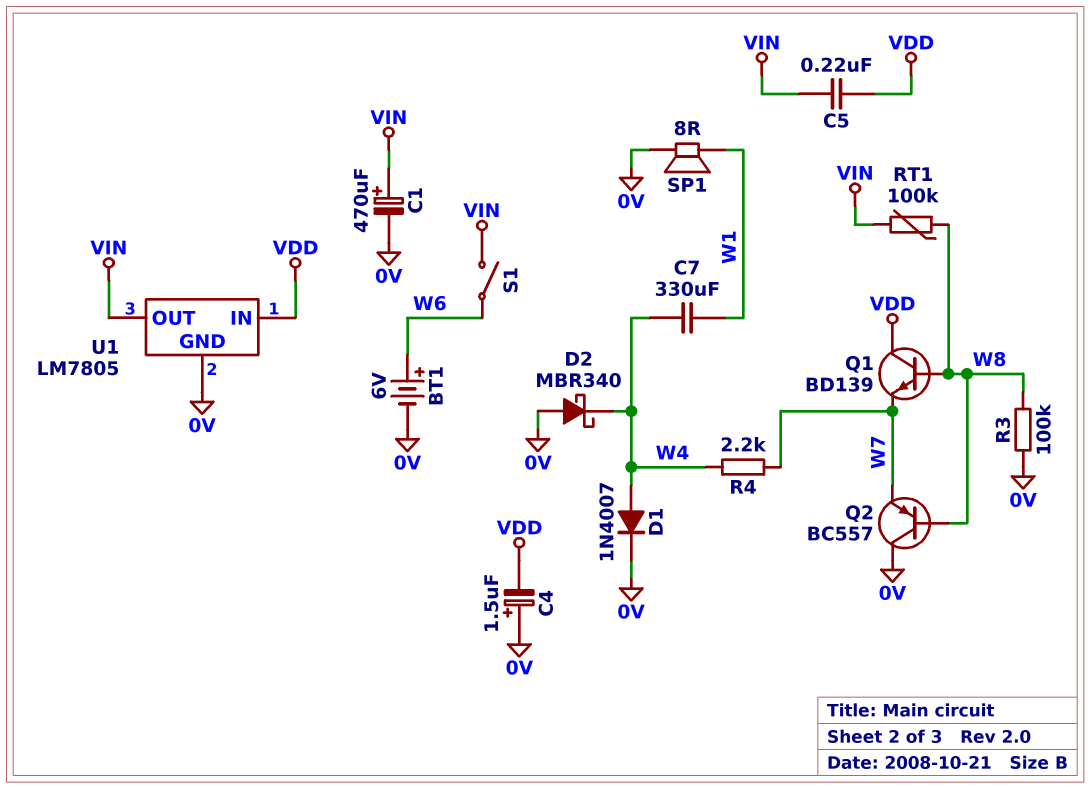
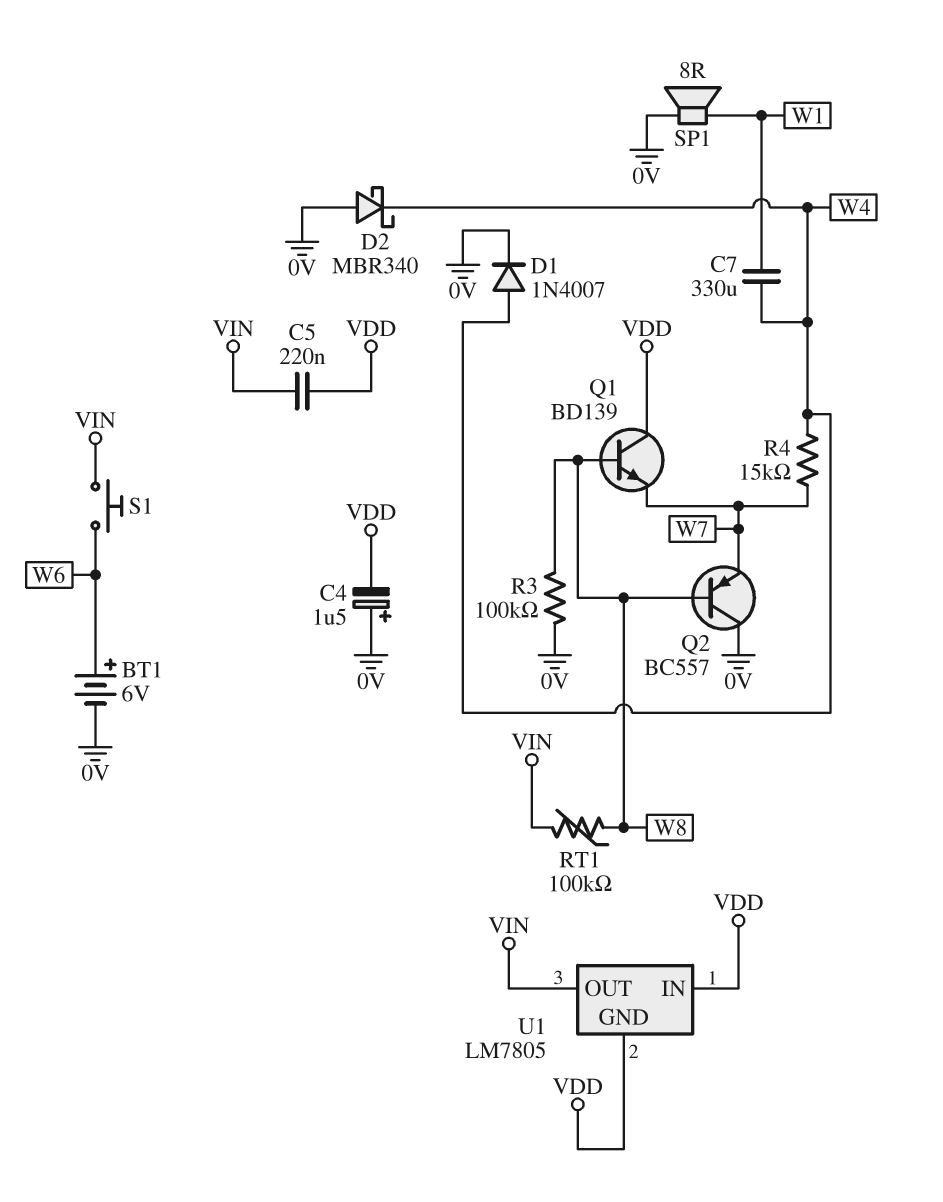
C1: 470uF (plus VIN, minus 0V) -> none
R4: 2.2k (W4, W7) -> 15k (W4, W7)
S1: switch (VIN, W6) -> button (VIN, W6)
U1 pin GND: 0V -> VDD

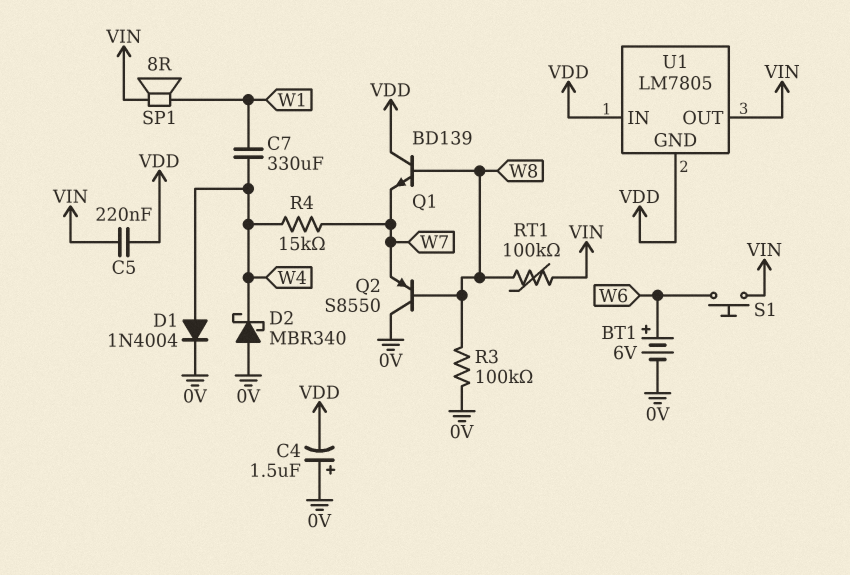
D1: diode 1N4007 (A W4, K 0V) -> diode 1N4004 (A W4, K 0V)
Q2: PNP BC557 (B W8, C 0V, E W7) -> PNP S8550 (B W8, C 0V, E W7)
SP1: speaker 8R (0V, W1) -> speaker 8R (VIN, W1)

